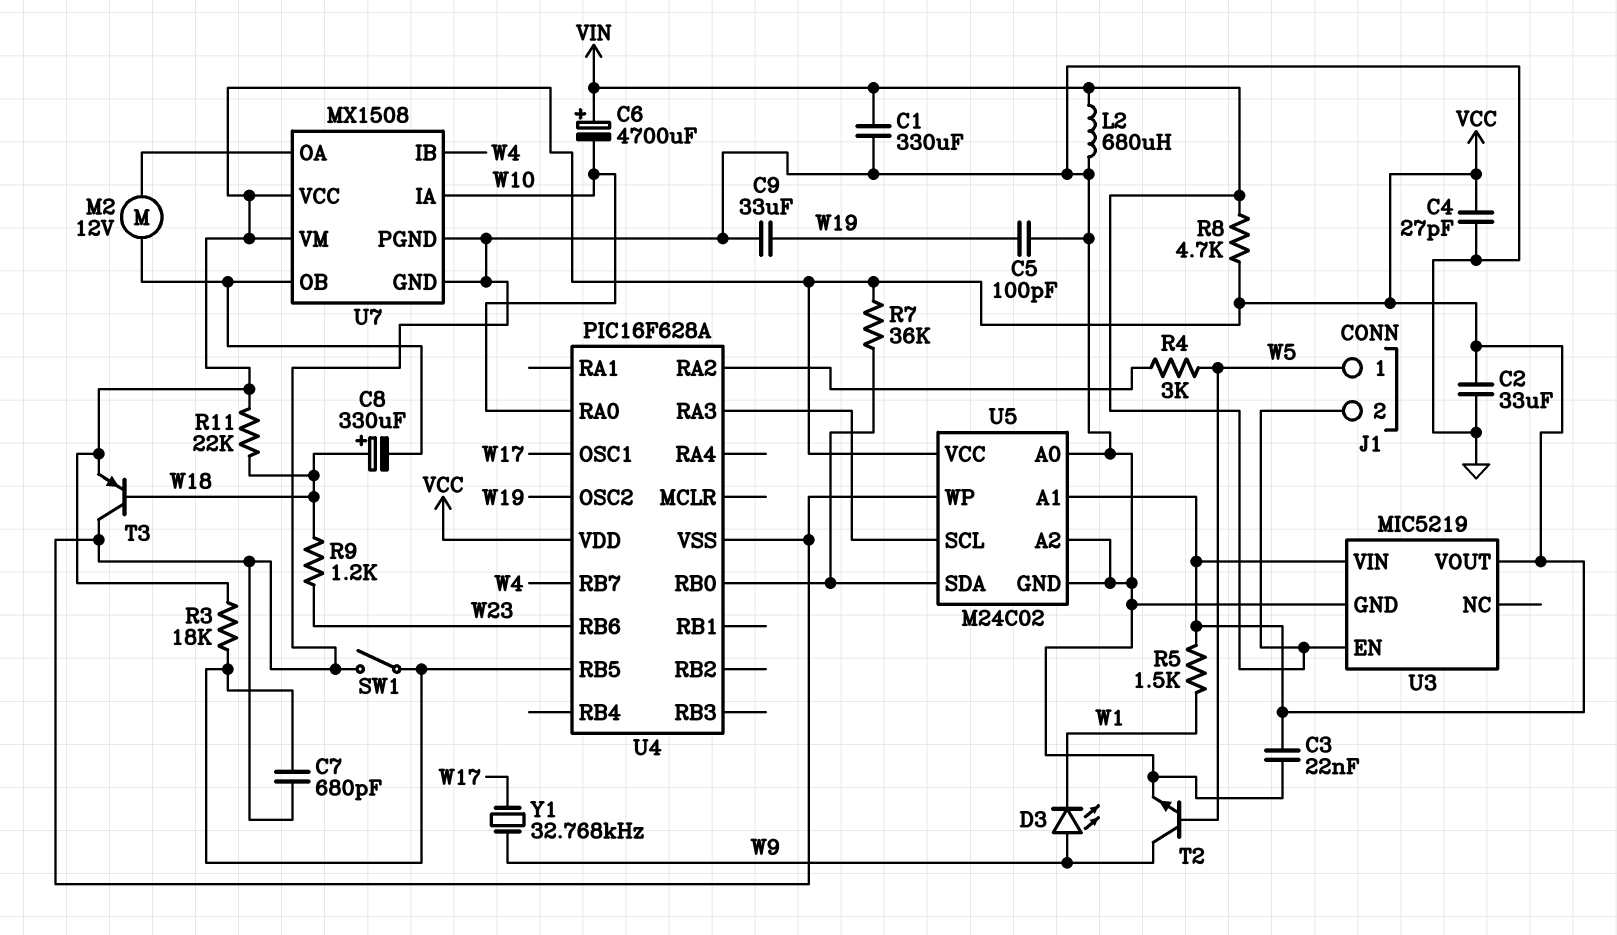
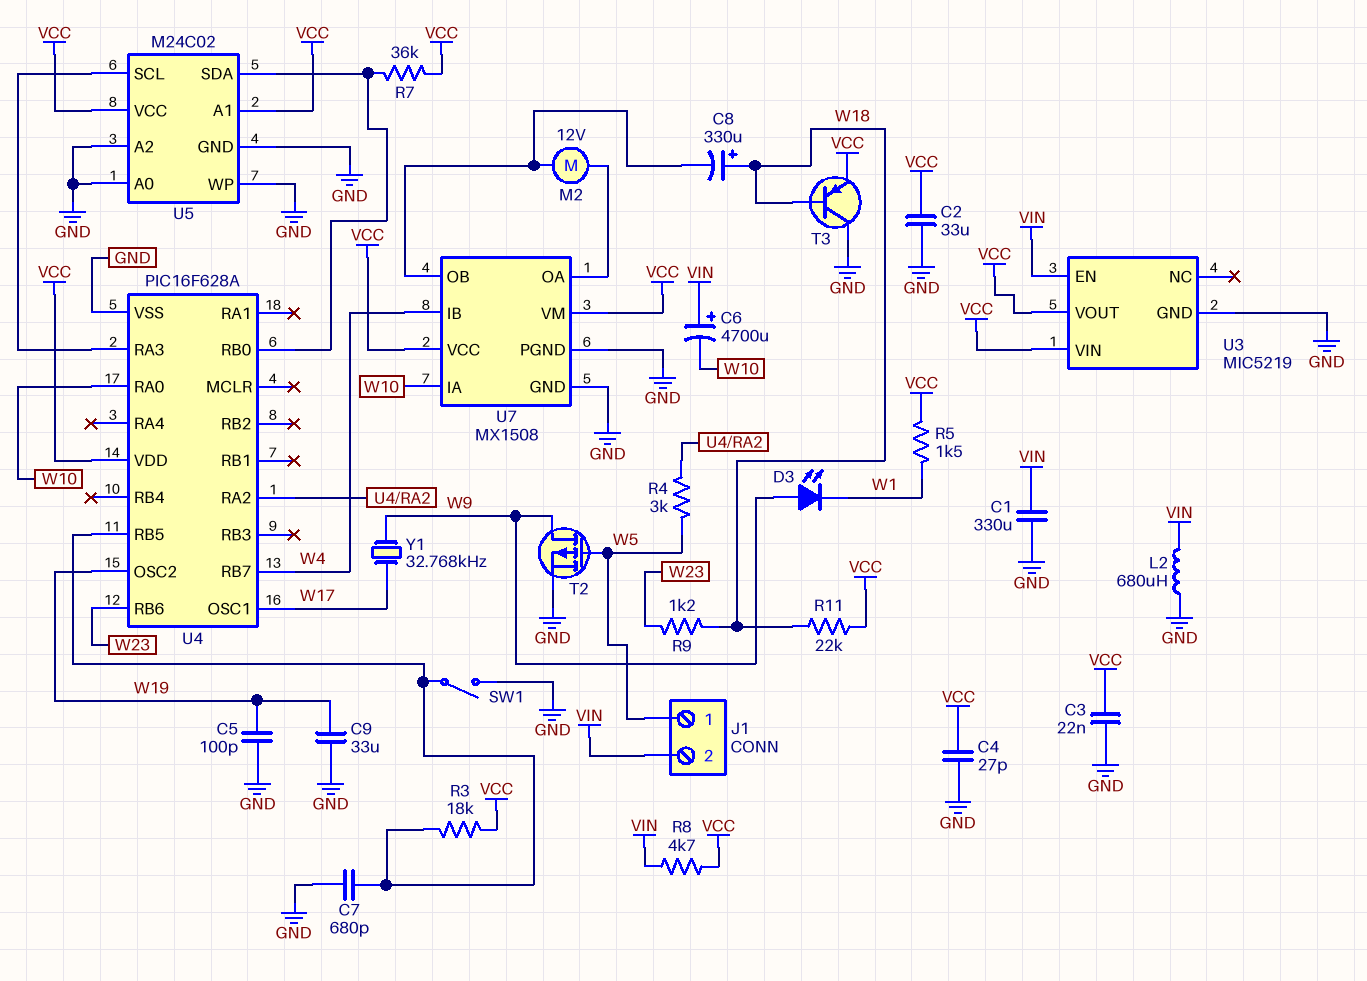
T2: NPN (B W5, C W9, E GND) -> PMOS (G W5, D W9, S GND)

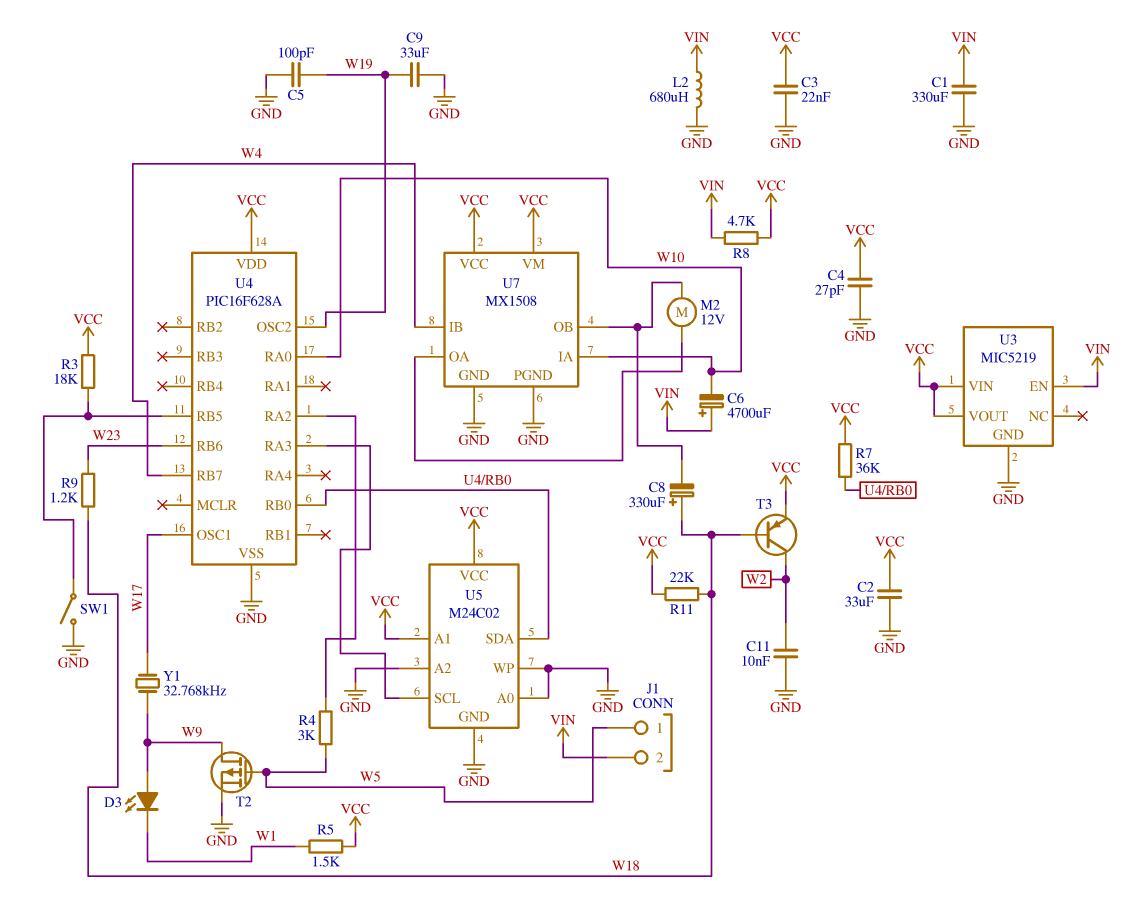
C7: 680pF (GND, U4/RB5) -> none
C11: none -> 10nF (GND, W2)
T3: PNP (B W18, C GND, E VCC) -> PNP (B W18, C W2, E VCC)

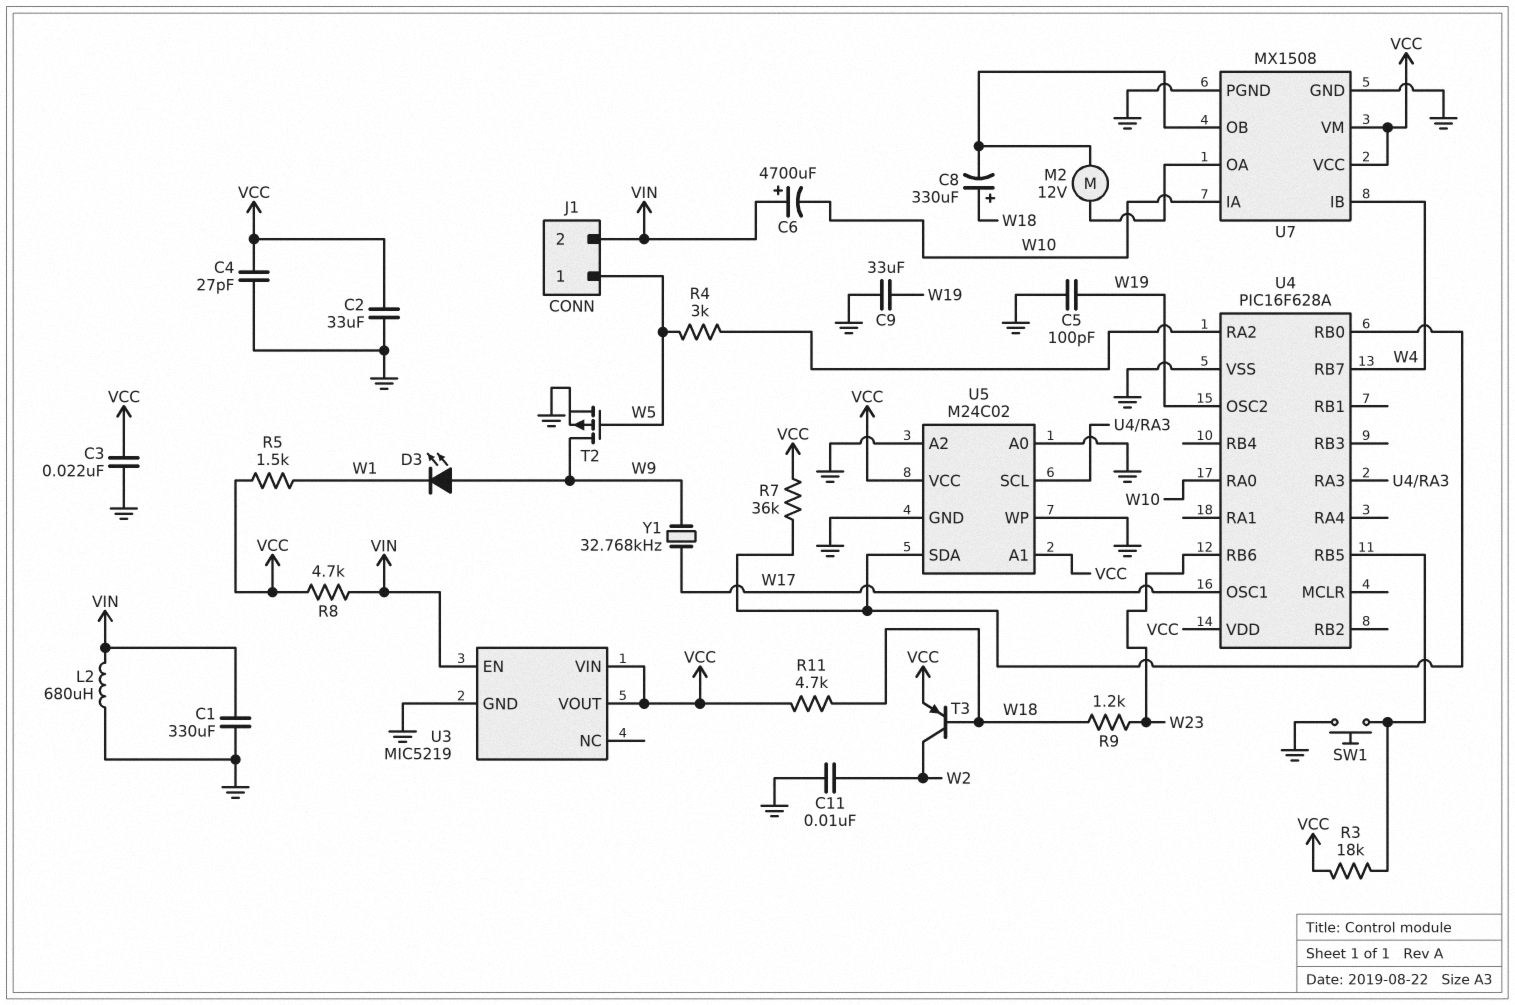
R11: 22k (VCC, W18) -> 4.7k (VCC, W18)
SW1: switch (GND, U4/RB5) -> button (GND, U4/RB5)

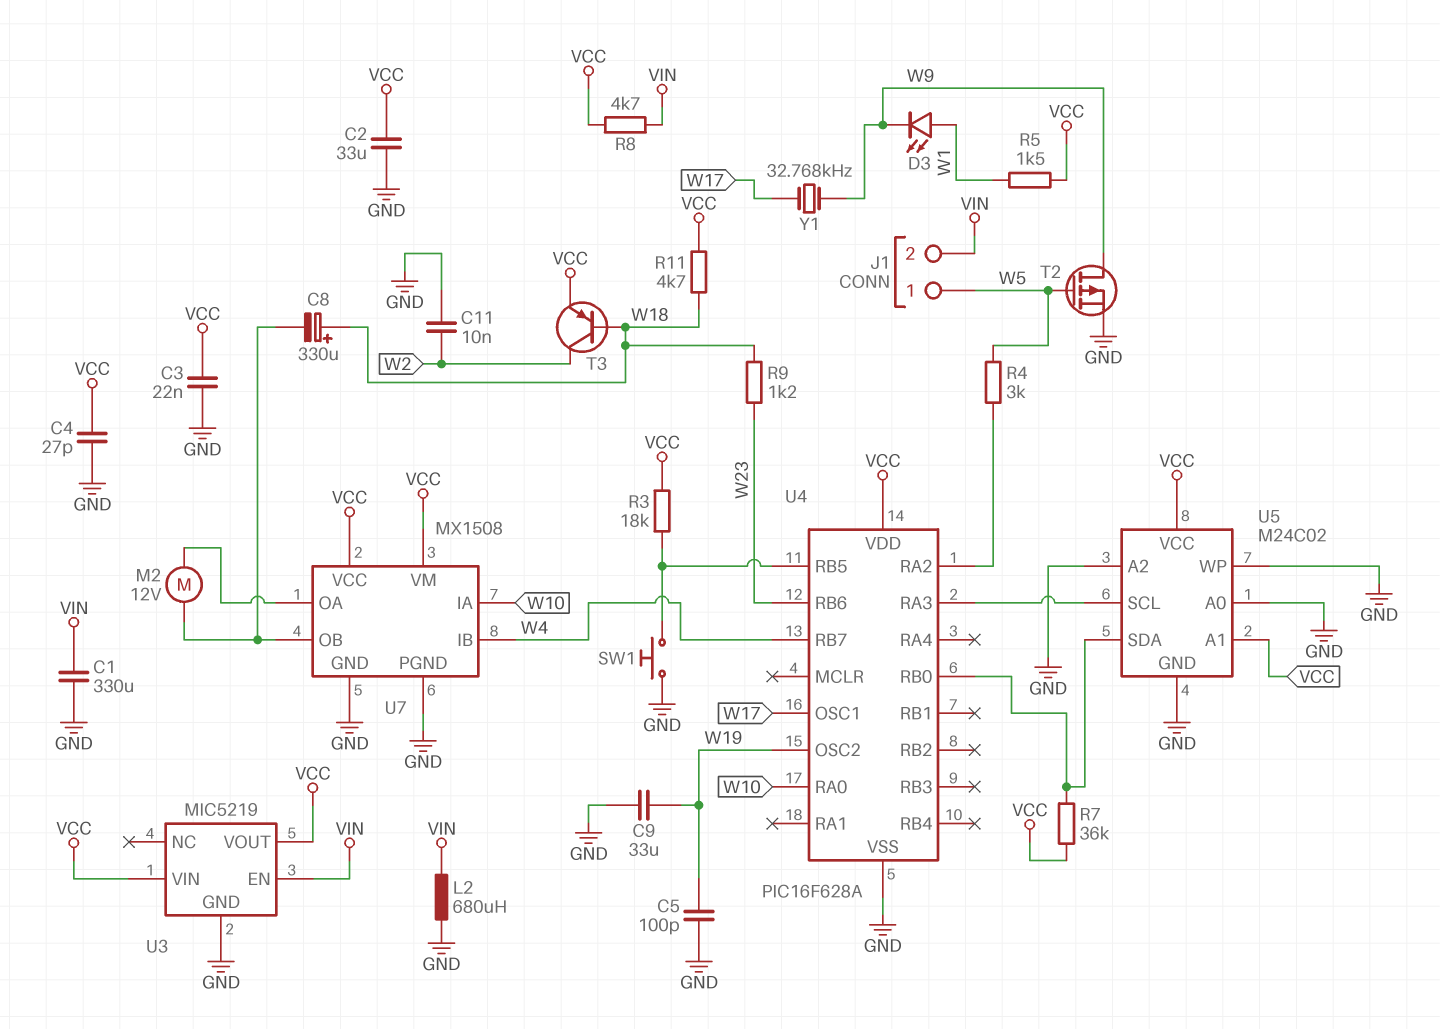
C6: 4700uF (plus VIN, minus W10) -> none
D3: LED (A W9, K W1) -> LED (A W1, K W9)

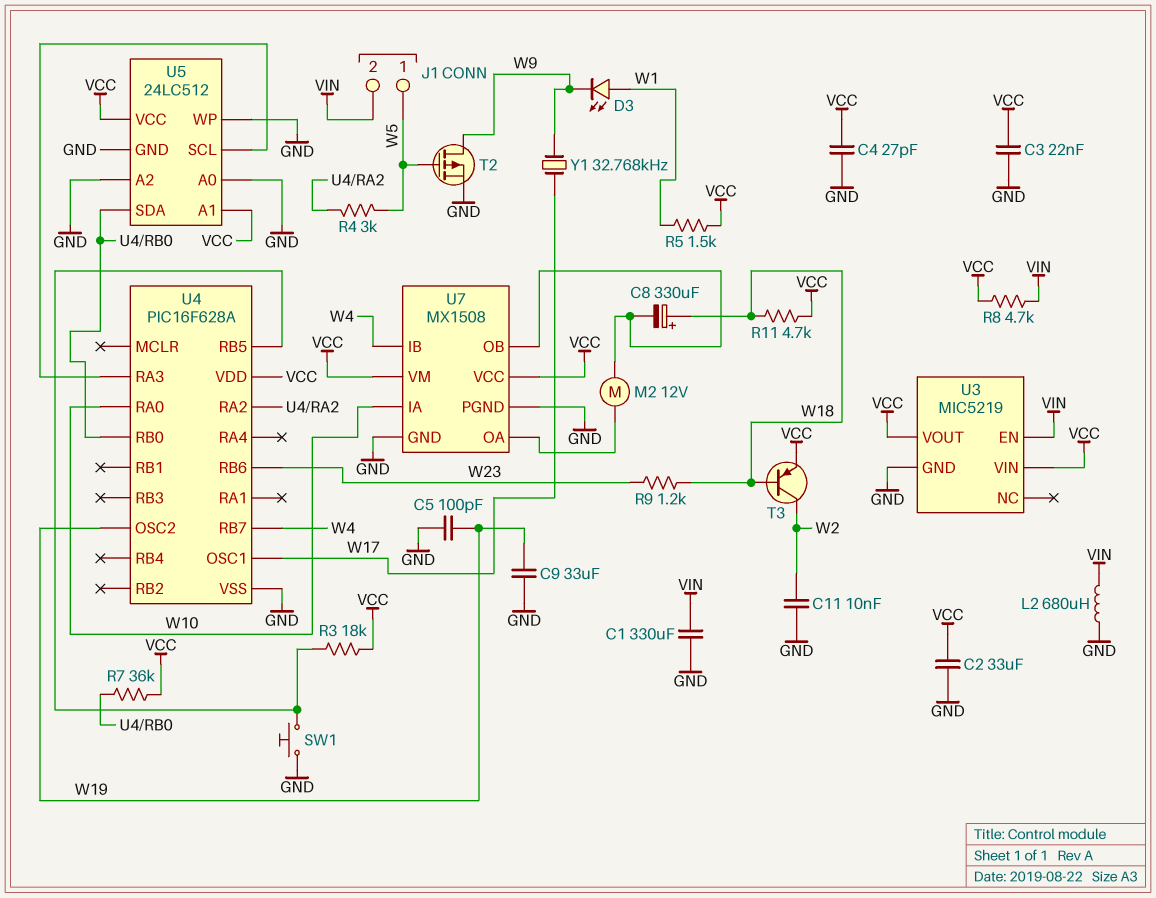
U5: M24C02 -> 24LC512

